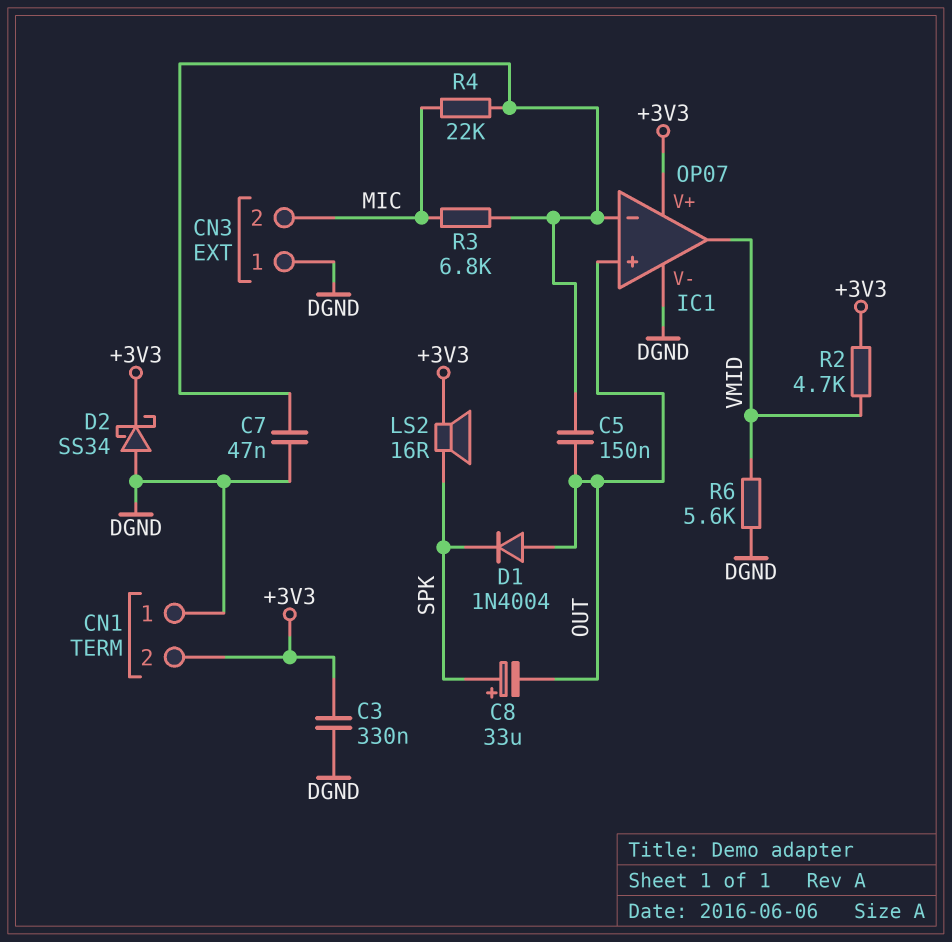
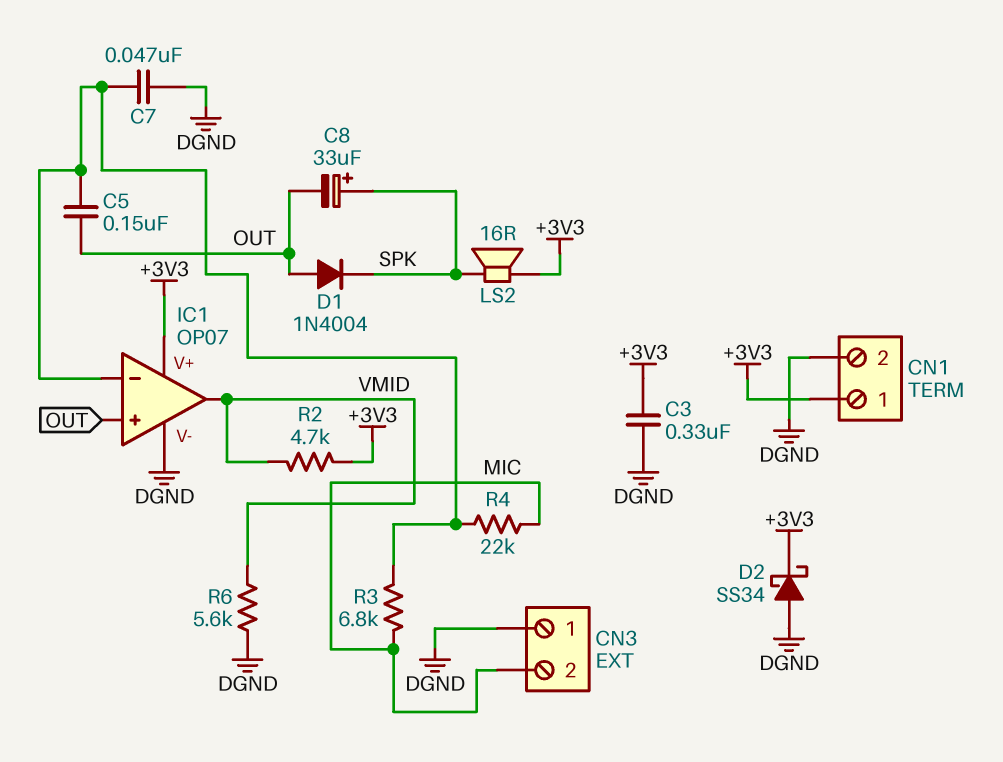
CN1 pin 1: DGND -> +3V3
CN1 pin 2: +3V3 -> DGND

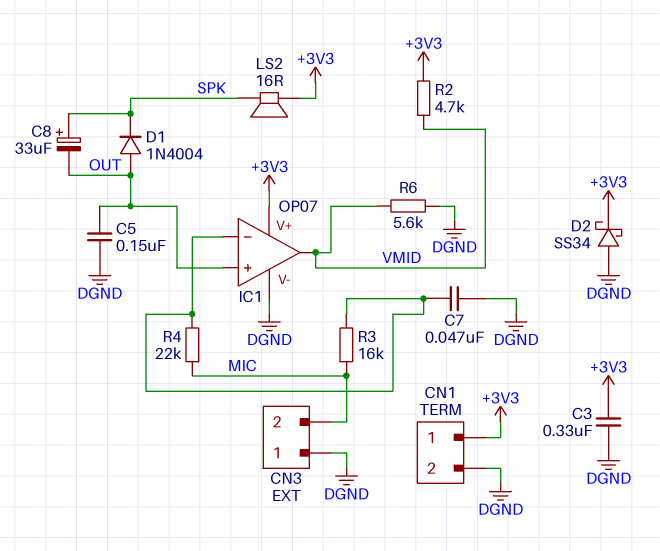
C5: 150nF (IC1/in-, OUT) -> 150nF (DGND, OUT)
R3: 6.8k (IC1/in-, MIC) -> 16k (IC1/in-, MIC)

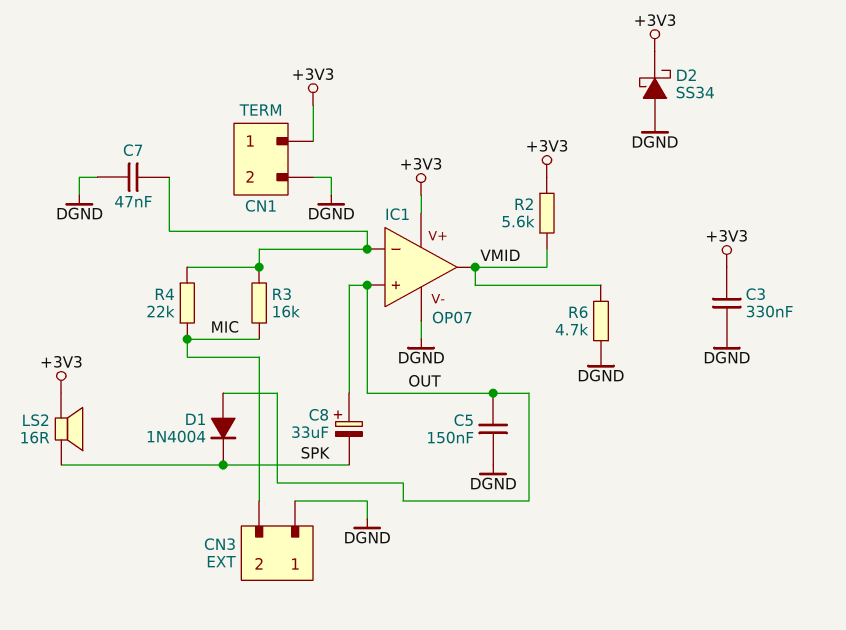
C8: 33uF (plus SPK, minus OUT) -> 33uF (plus OUT, minus SPK)
R2: 4.7k (+3V3, VMID) -> 5.6k (+3V3, VMID)
R6: 5.6k (DGND, VMID) -> 4.7k (DGND, VMID)

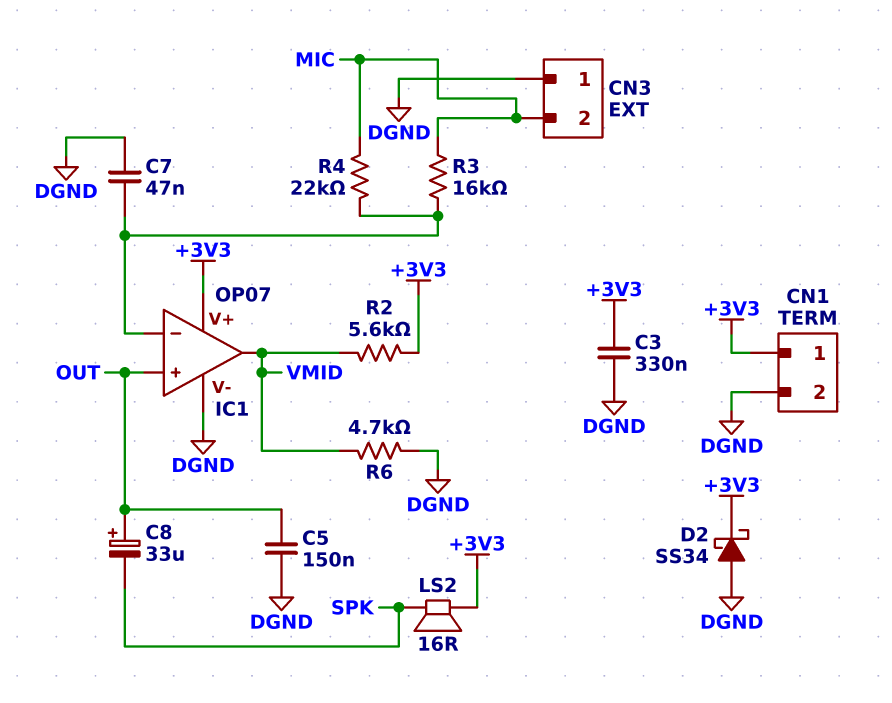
D1: diode 1N4004 (A OUT, K SPK) -> none

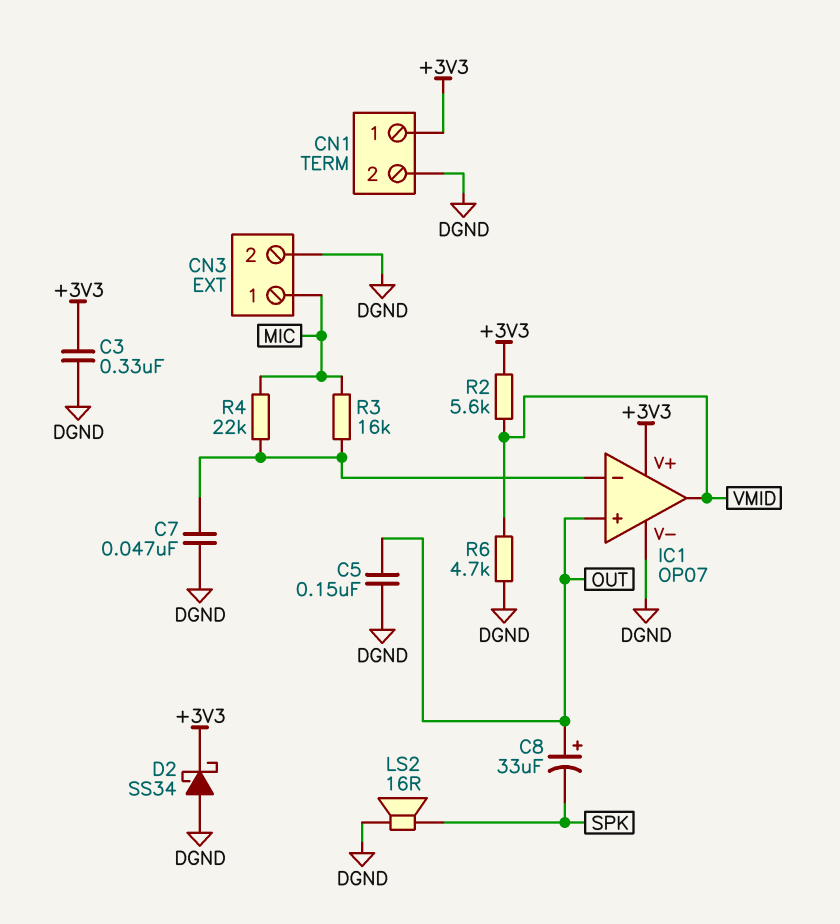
CN3 pin 1: DGND -> MIC
CN3 pin 2: MIC -> DGND
LS2: speaker 16R (+3V3, SPK) -> speaker 16R (DGND, SPK)

